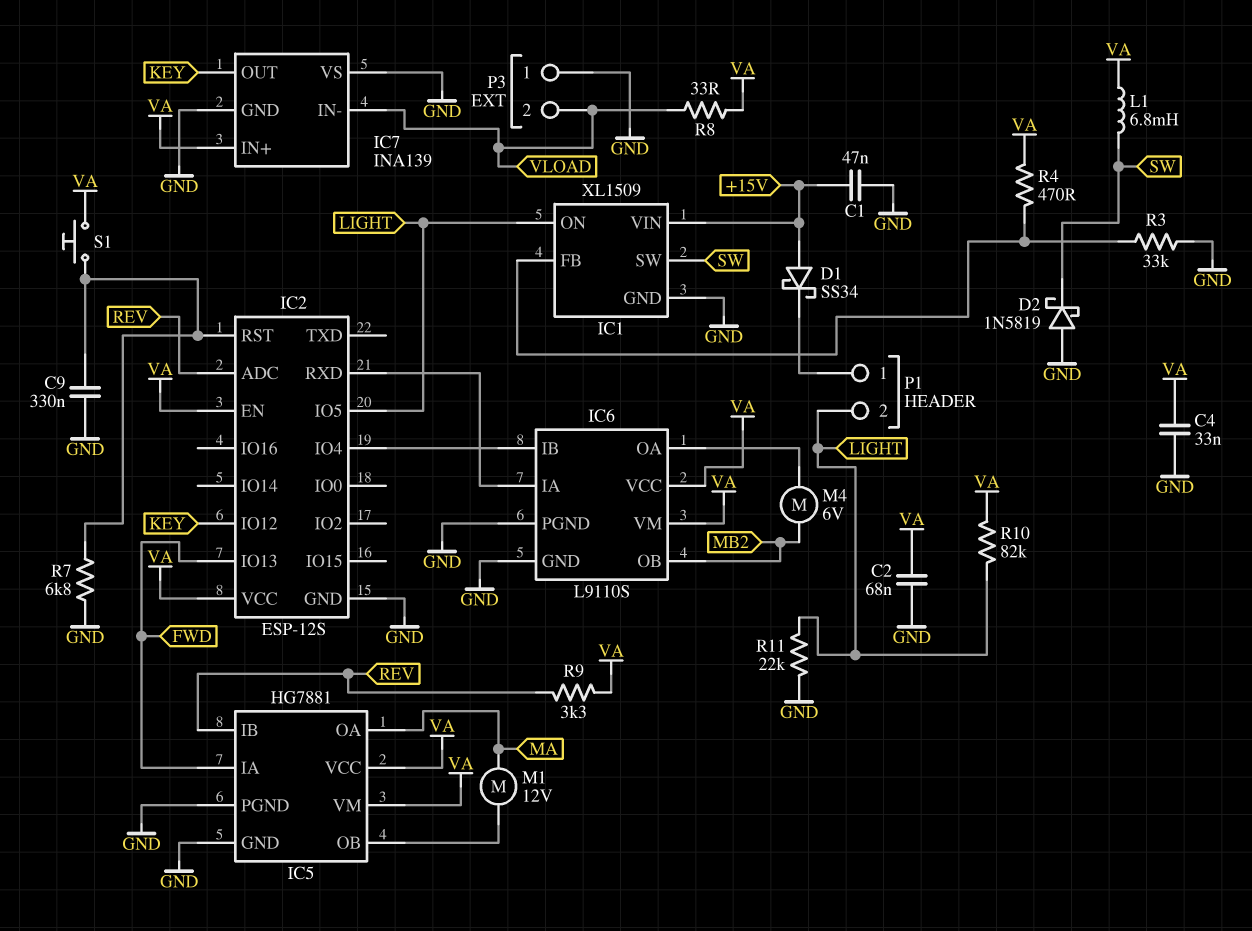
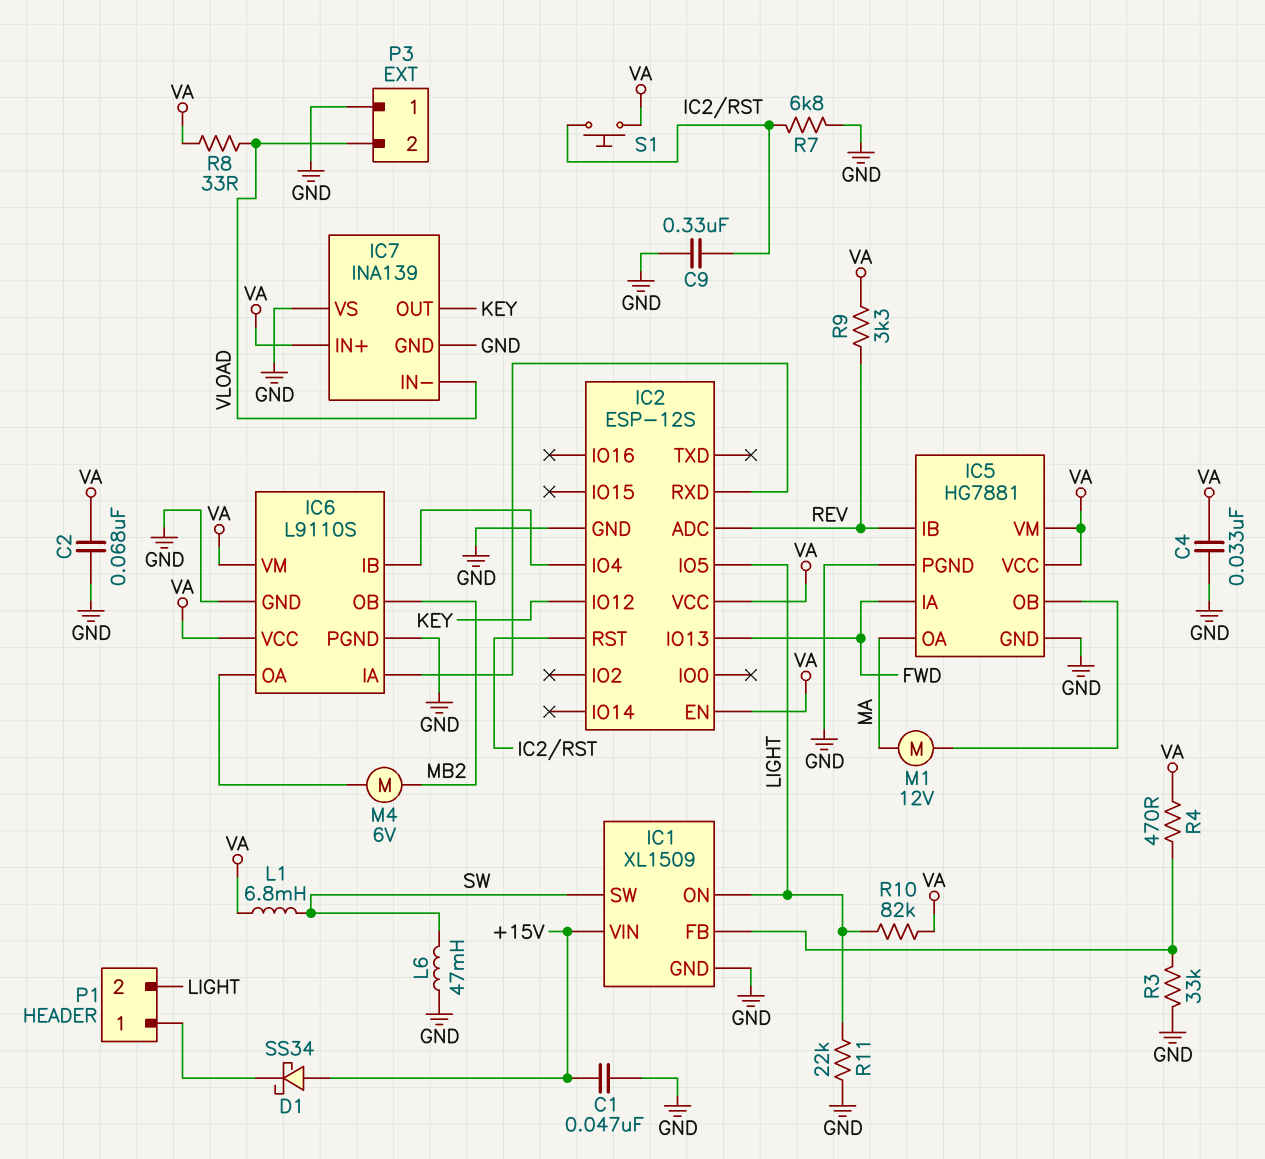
D2: schottky 1N5819 (A GND, K SW) -> none
L6: none -> 47mH (GND, SW)

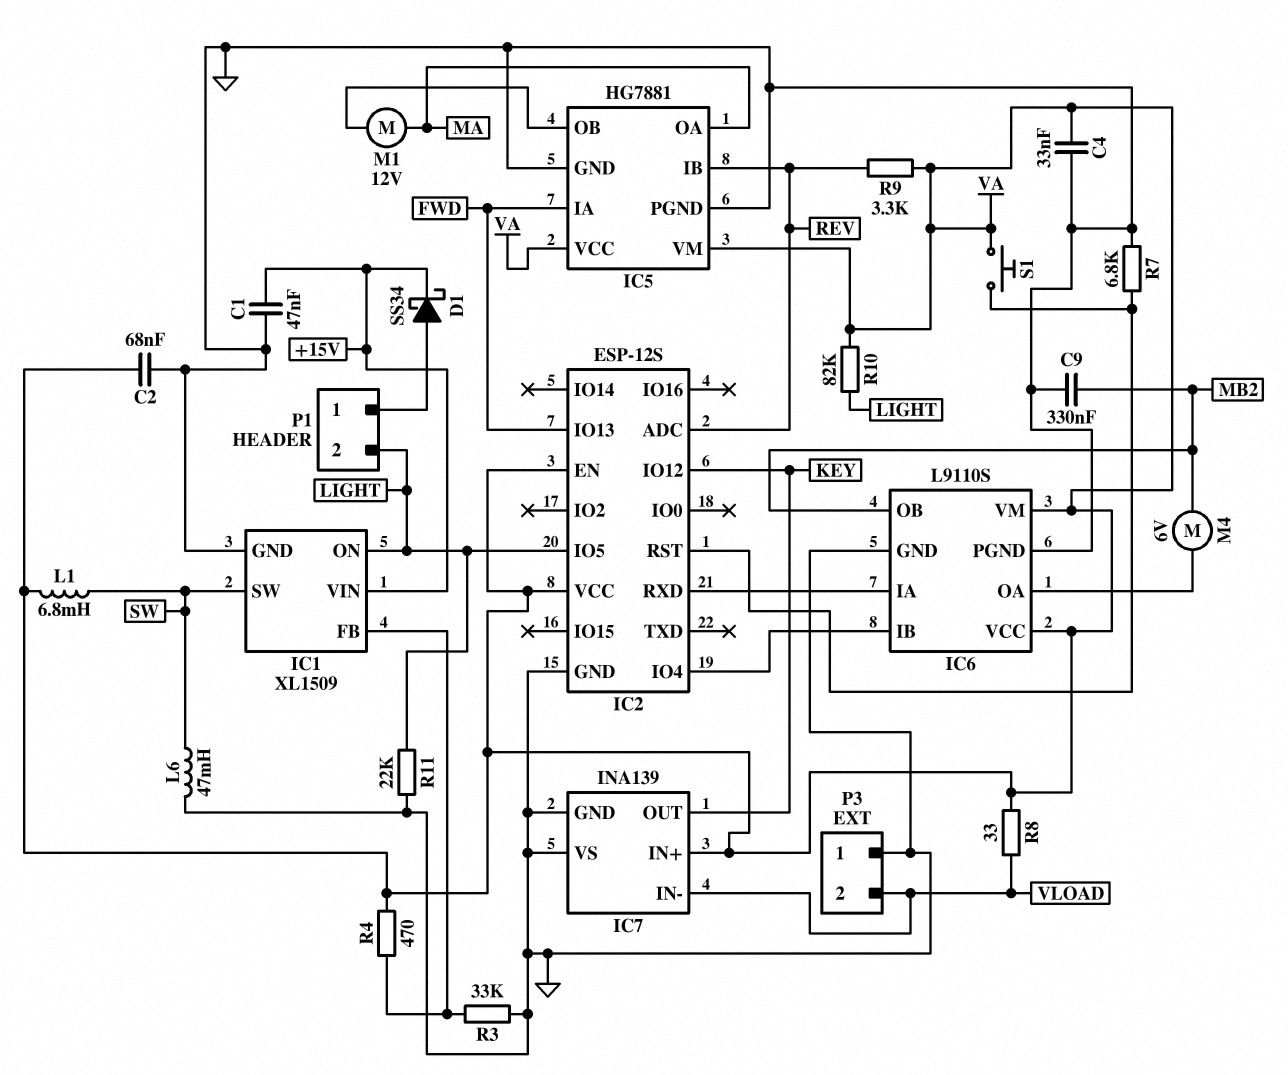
C9: 330nF (GND, IC2/RST) -> 330nF (GND, MB2)
D1: schottky SS34 (A +15V, K P1/1) -> schottky SS34 (A P1/1, K +15V)

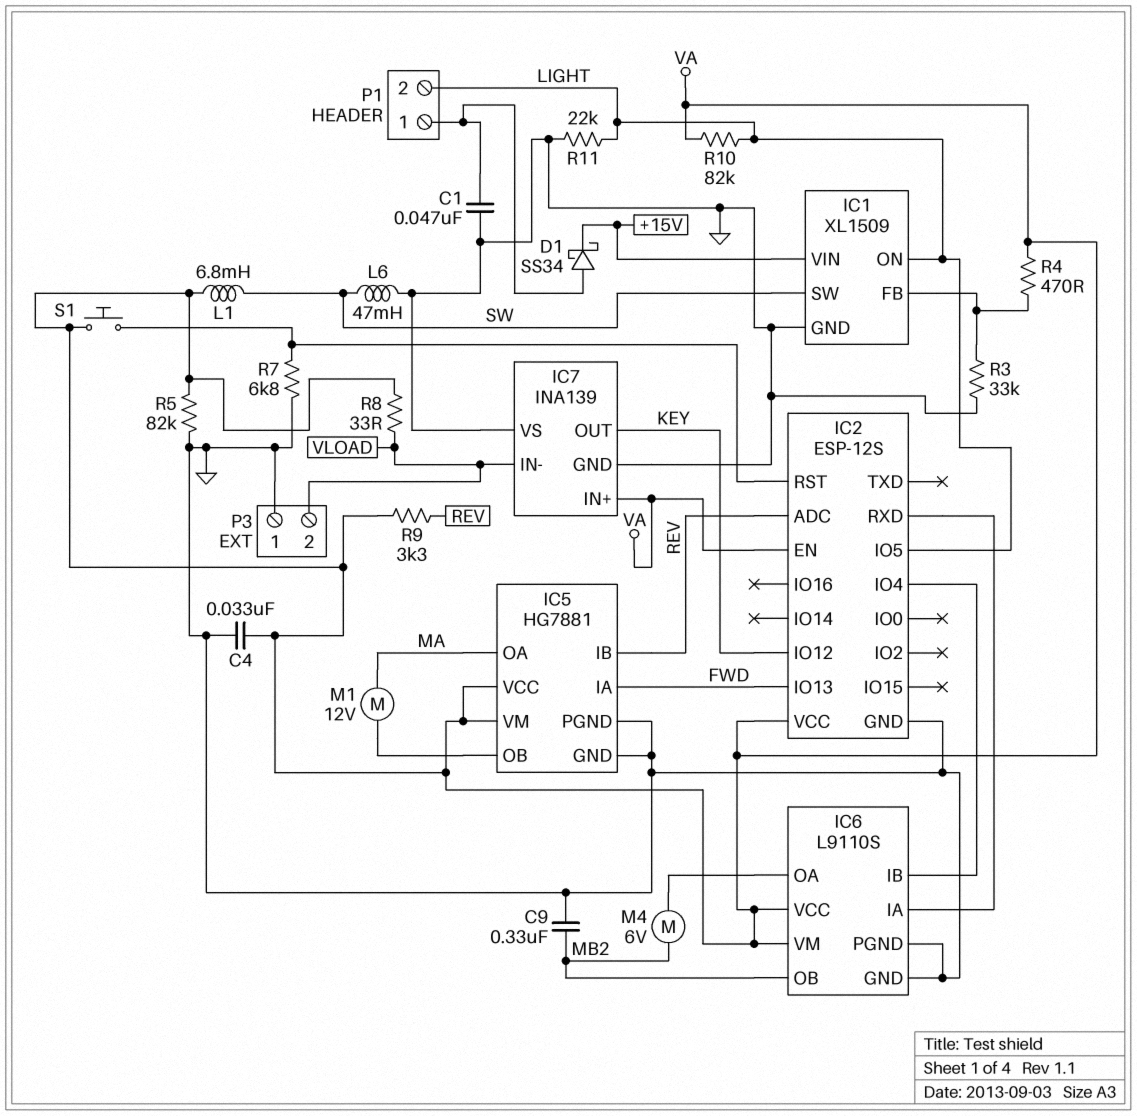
C1: 47nF (+15V, GND) -> 47nF (GND, P1/1)
C2: 68nF (GND, VA) -> none
R5: none -> 82k (GND, VA)

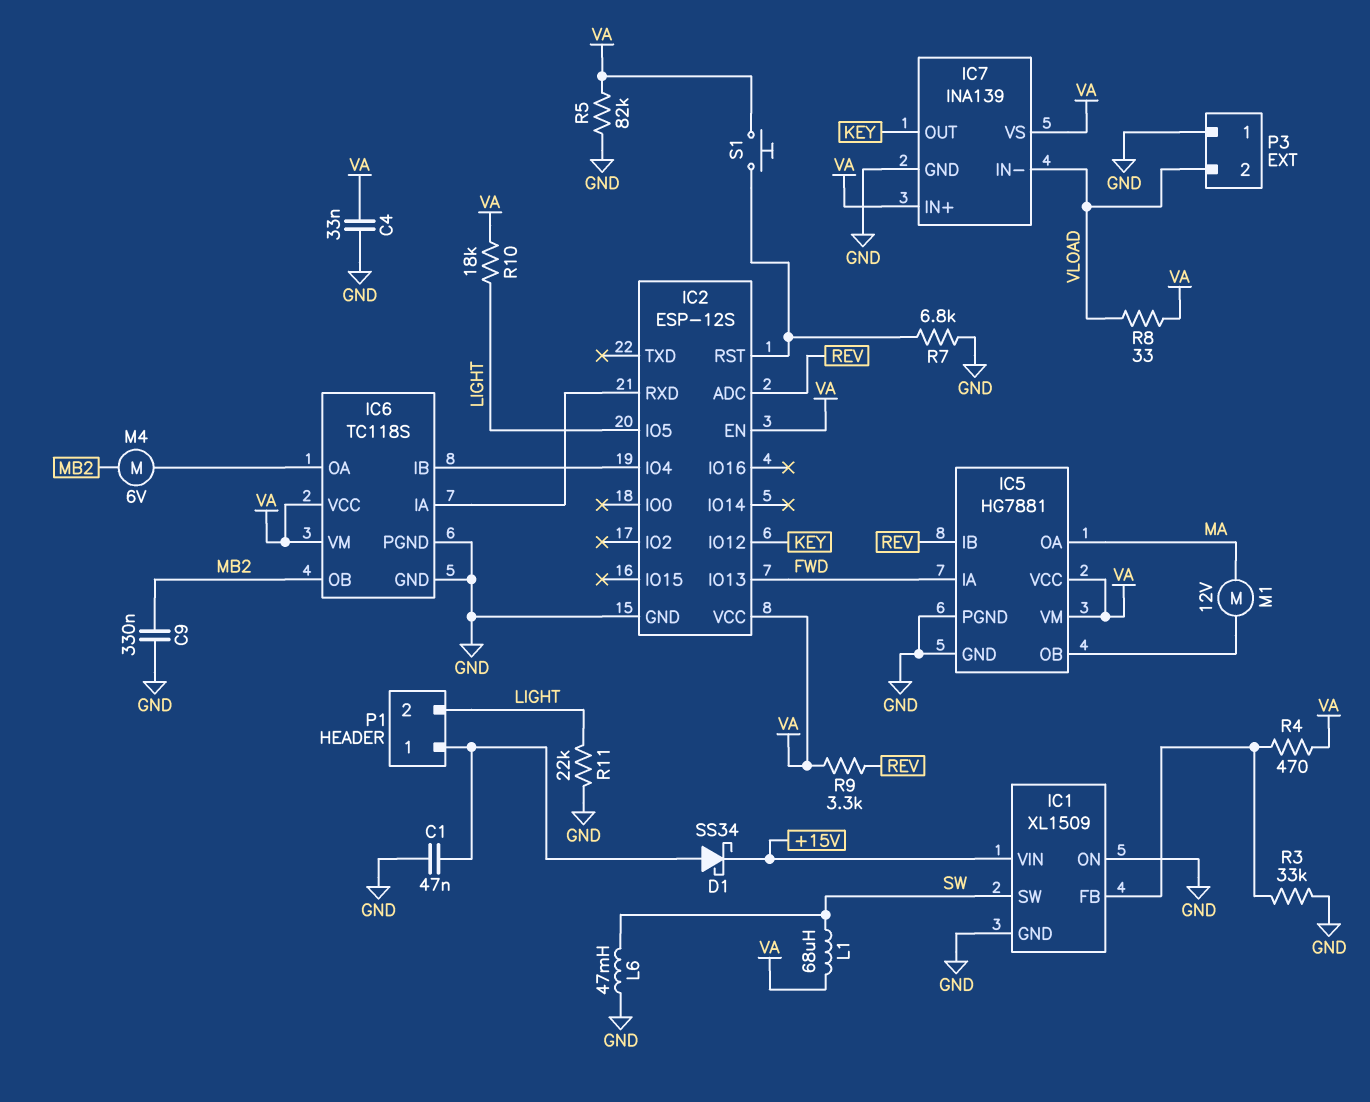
IC1 pin ON: LIGHT -> GND
IC6: L9110S -> TC118S
IC7 pin VS: GND -> VA
L1: 6.8mH (SW, VA) -> 68uH (SW, VA)
R10: 82k (LIGHT, VA) -> 18k (LIGHT, VA)

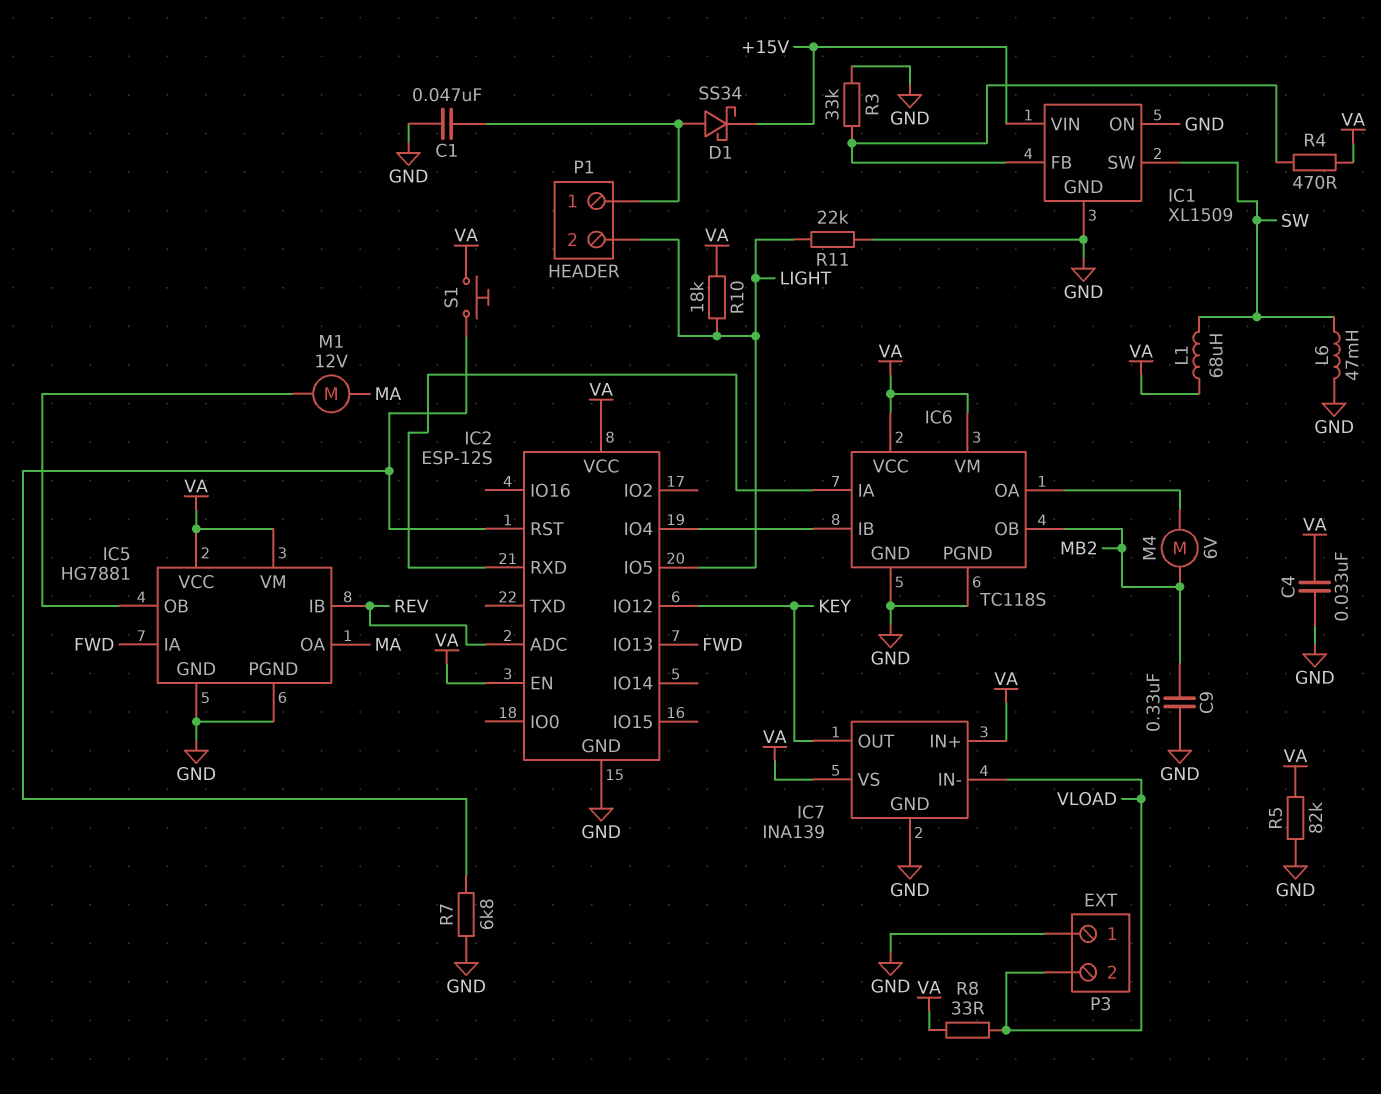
R9: 3.3k (REV, VA) -> none

